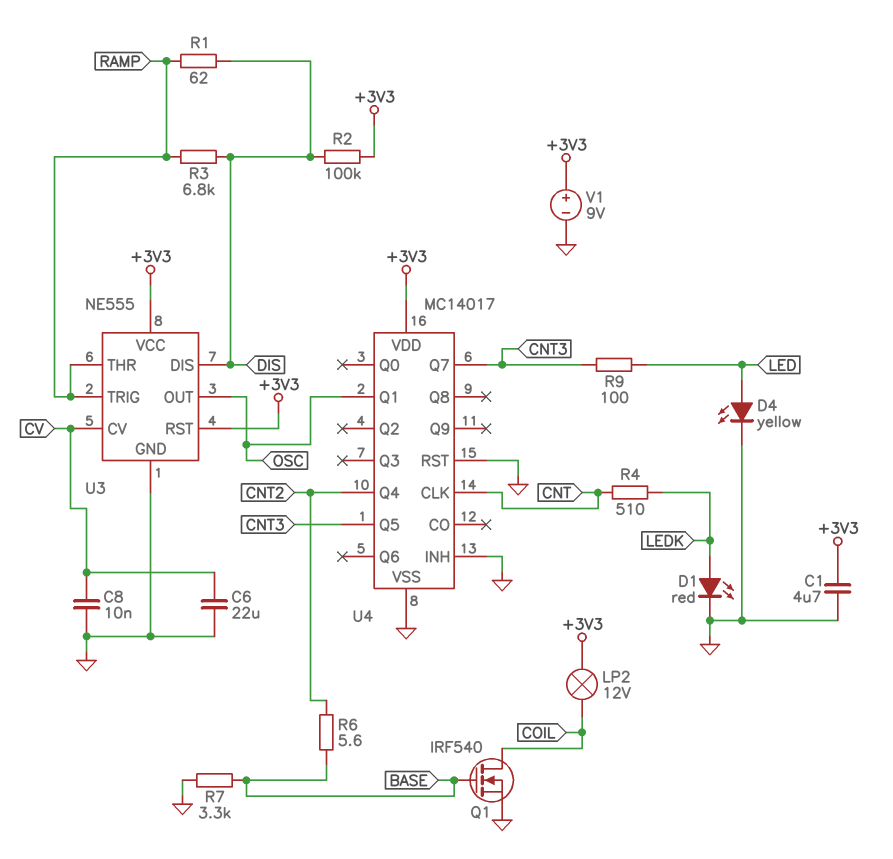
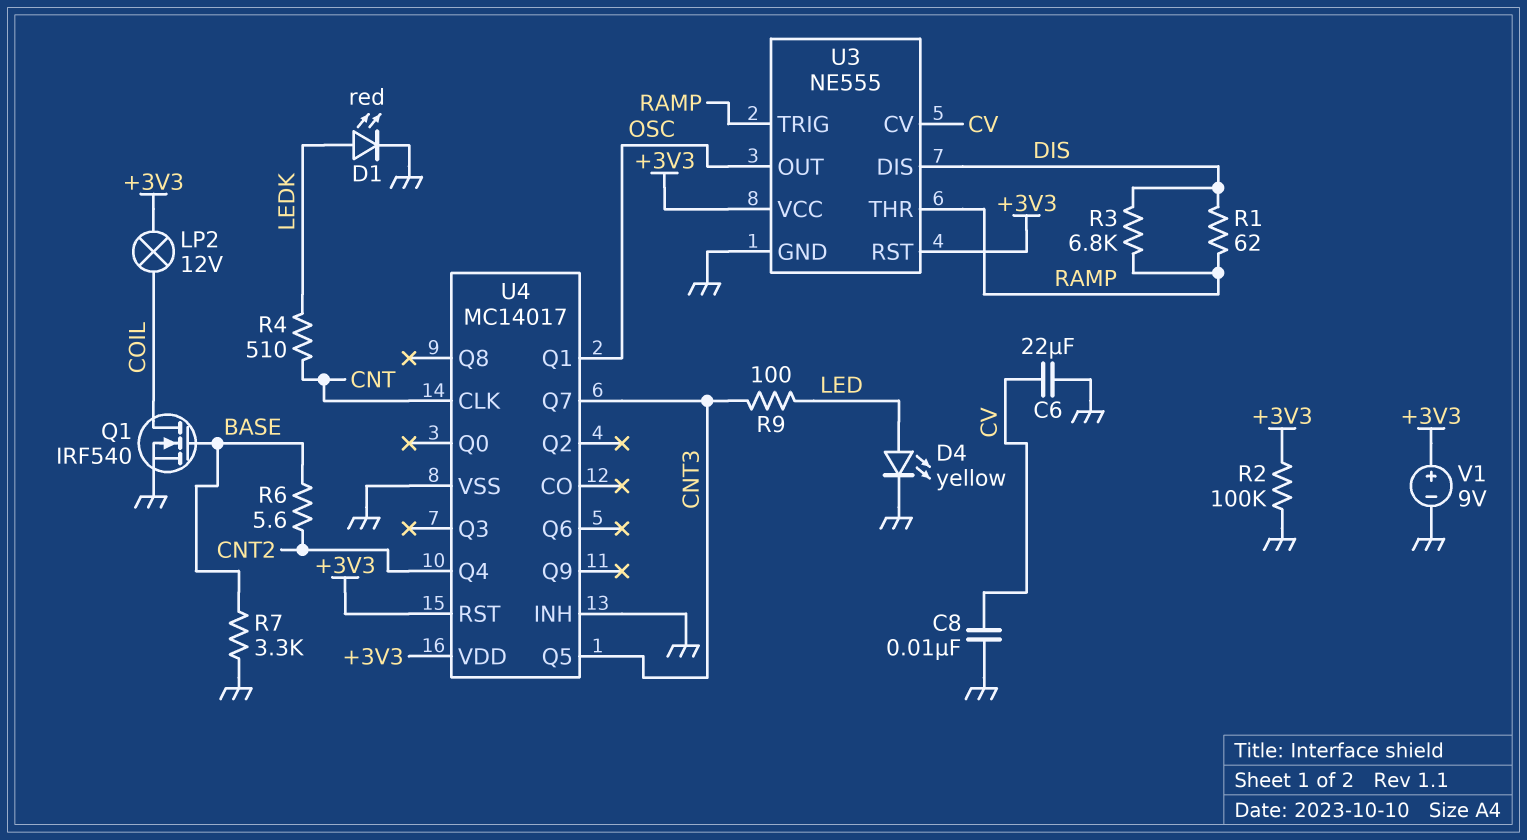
C1: 4.7uF (+3V3, GND) -> none
R2: 100k (+3V3, DIS) -> 100k (+3V3, GND)
U4 pin RST: GND -> +3V3

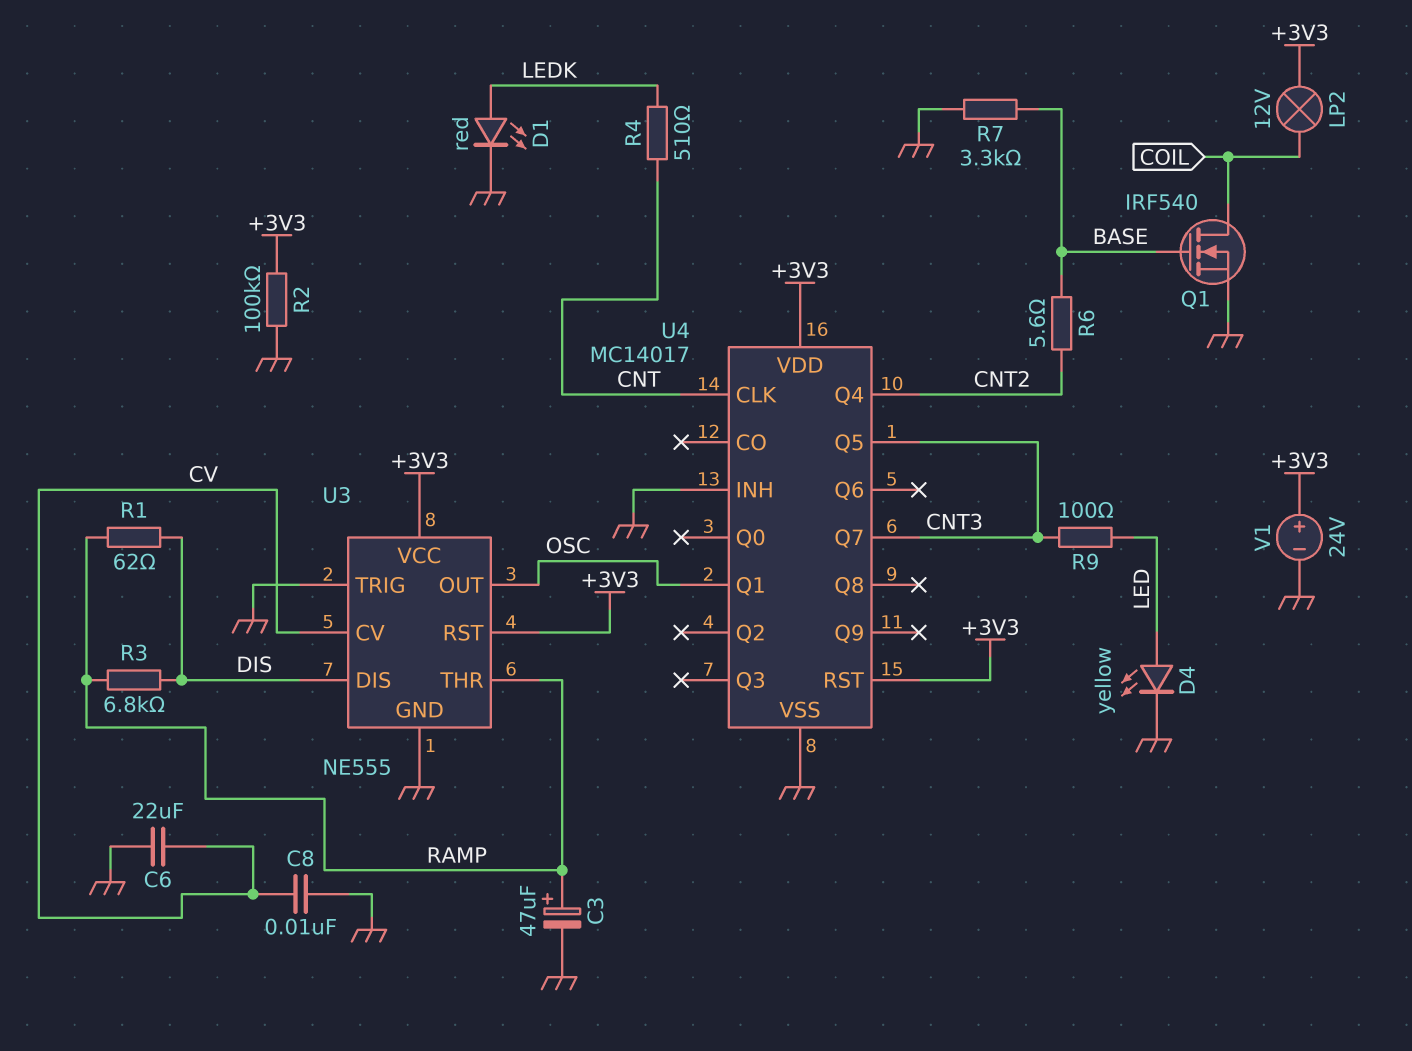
C3: none -> 47uF (plus RAMP, minus GND)
U3 pin TRIG: RAMP -> GND
V1: 9V (plus +3V3, minus GND) -> 24V (plus +3V3, minus GND)

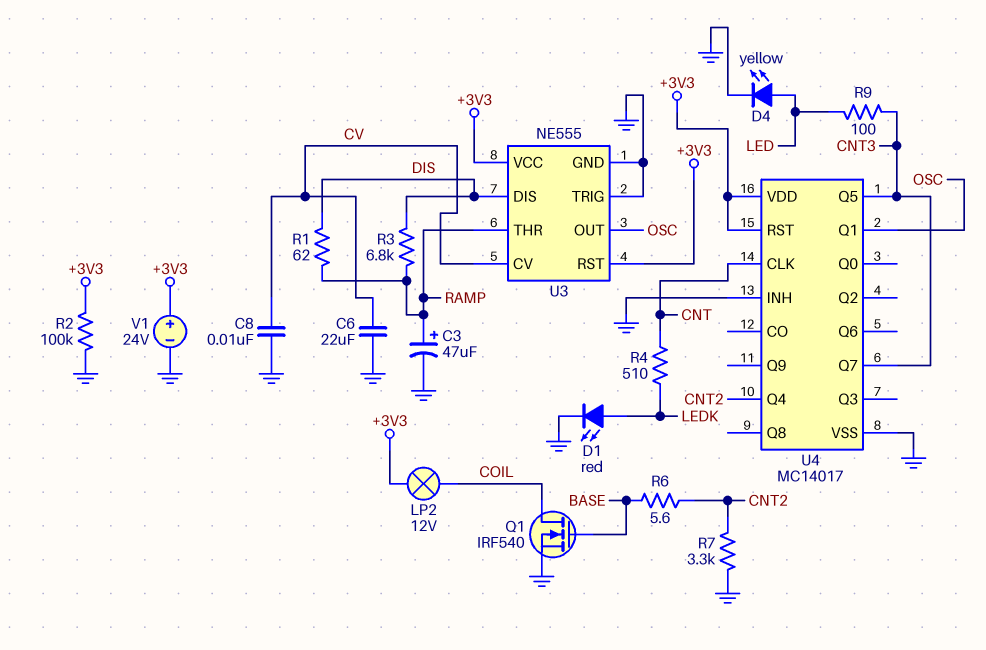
R7: 3.3k (BASE, GND) -> 3.3k (CNT2, GND)

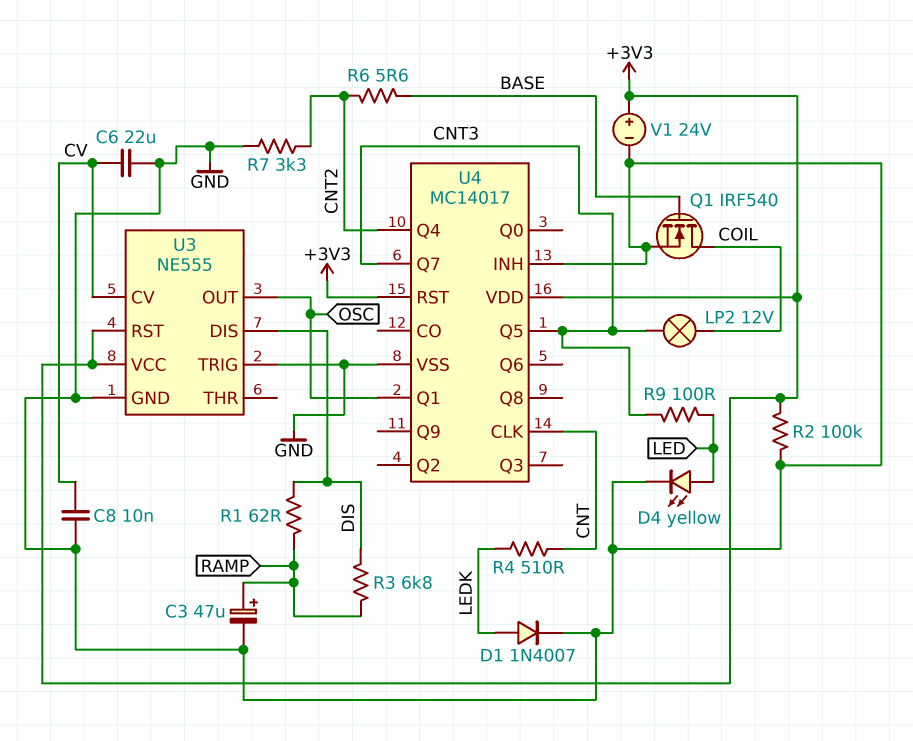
D1: LED red (A LEDK, K GND) -> diode 1N4007 (A LEDK, K GND)
LP2: lamp 12V (+3V3, COIL) -> lamp 12V (CNT3, COIL)
U3 pin THR: RAMP -> none

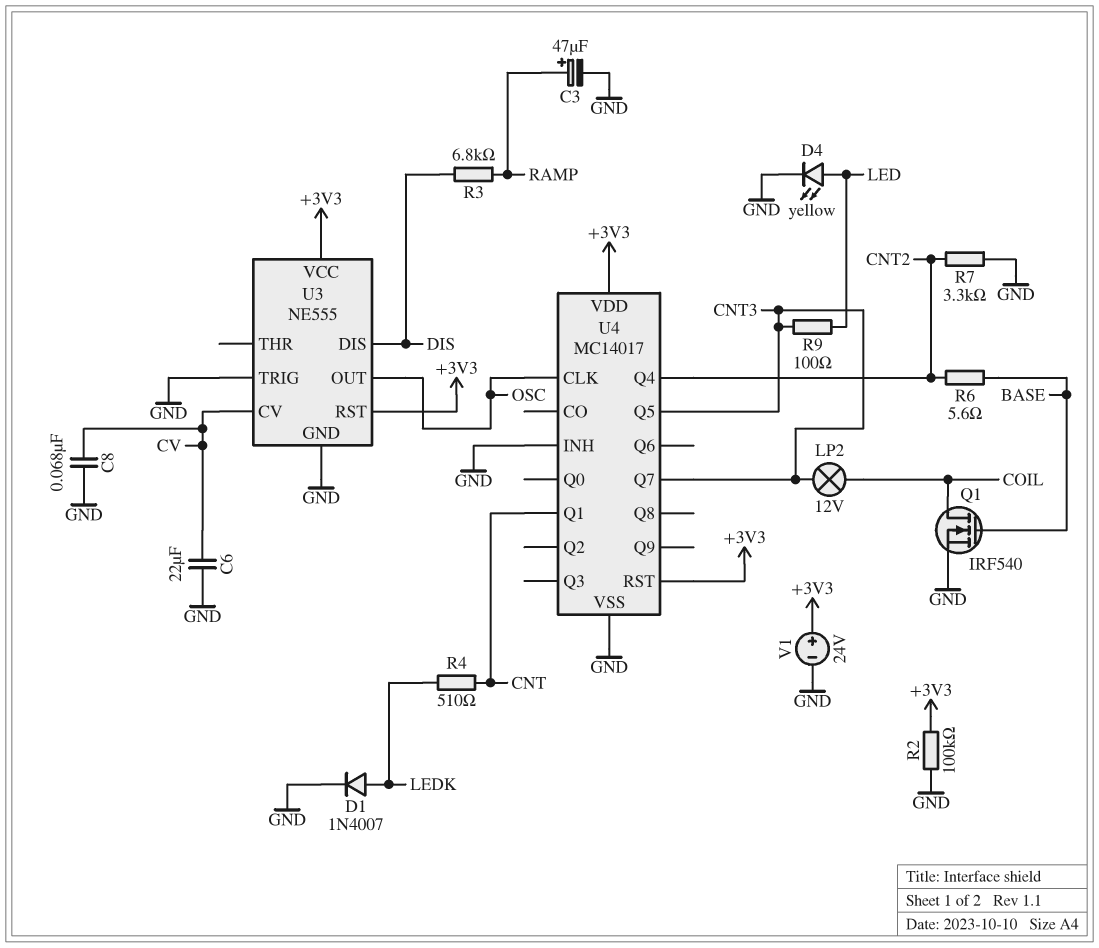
C8: 10nF (CV, GND) -> 68nF (CV, GND)
R1: 62 (DIS, RAMP) -> none
U4 pin CLK: CNT -> OSC
U4 pin Q1: OSC -> CNT

